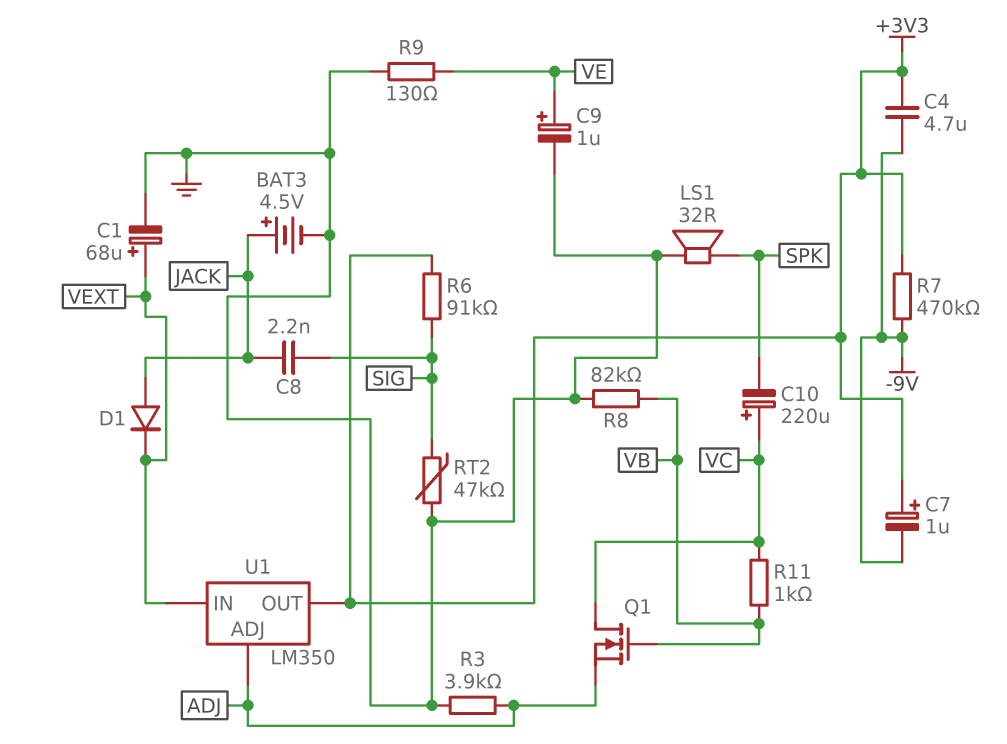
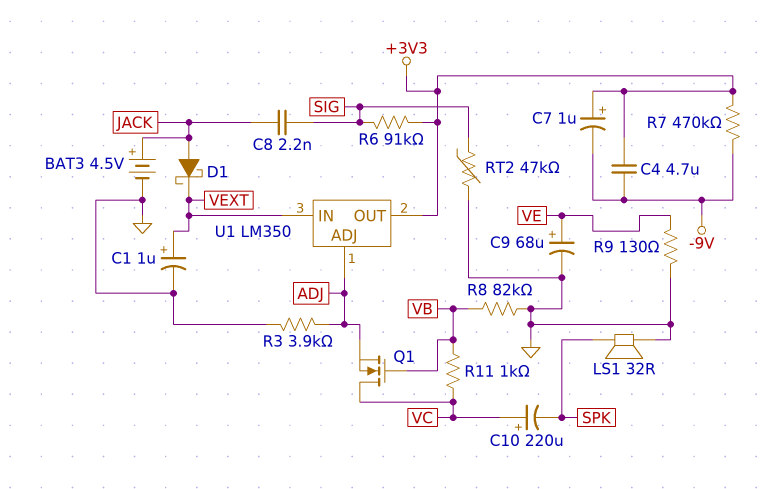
C1: 68uF (plus VEXT, minus GND) -> 1uF (plus VEXT, minus GND)
C9: 1uF (plus VE, minus GND) -> 68uF (plus VE, minus GND)
D1: diode (A JACK, K VEXT) -> schottky (A JACK, K VEXT)

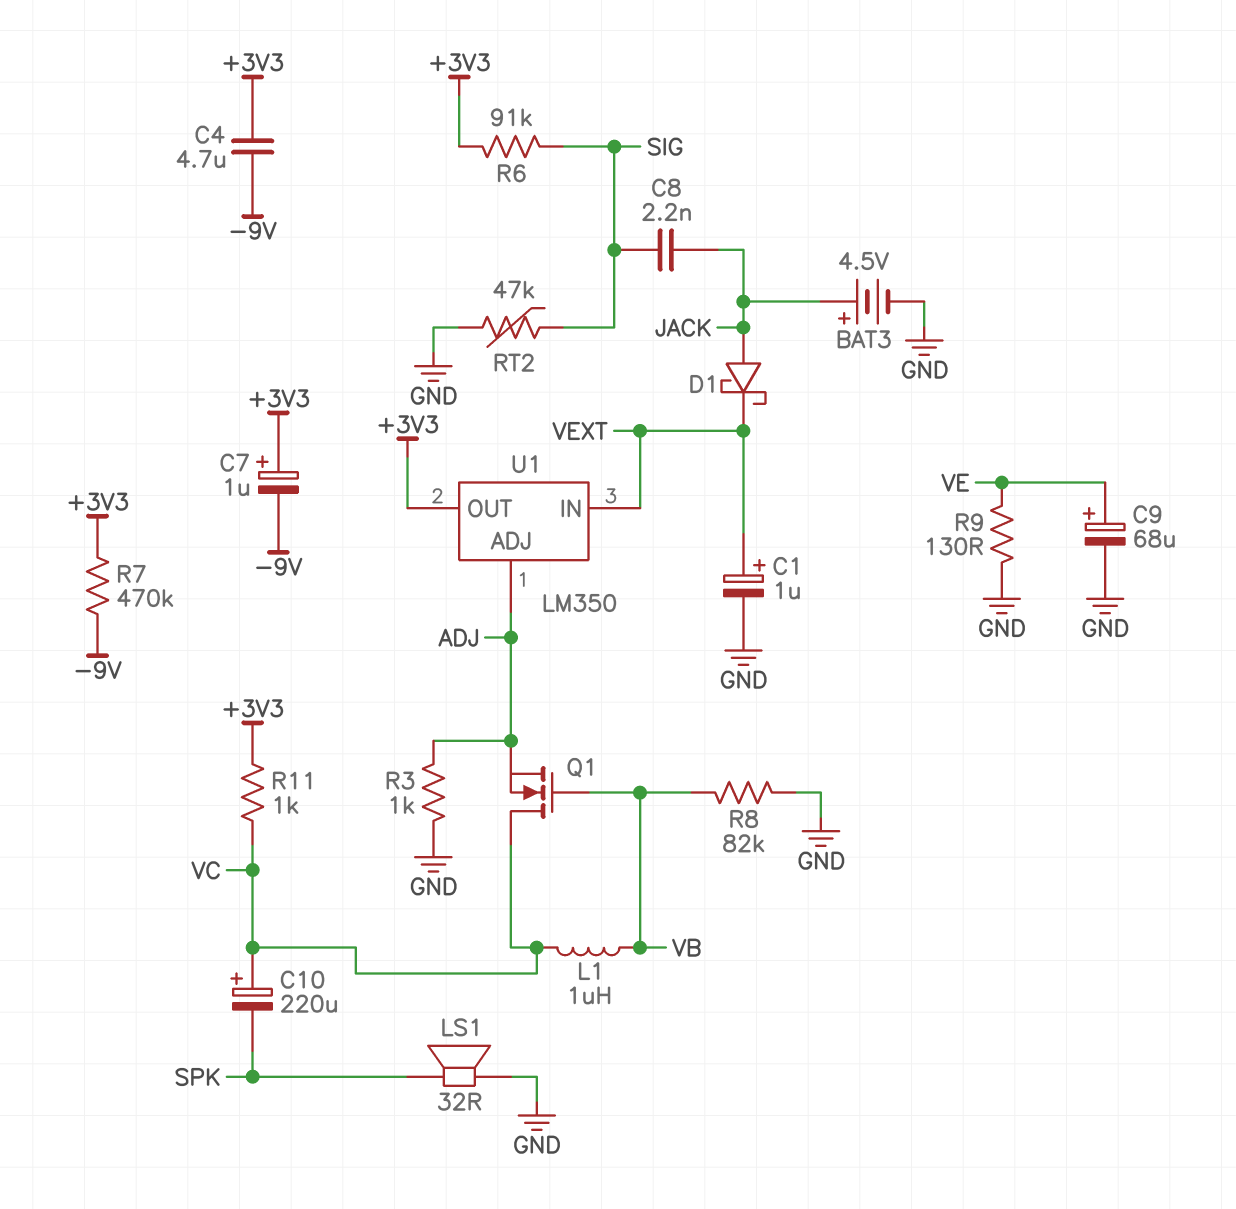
L1: none -> 1uH (VB, VC)
R3: 3.9k (ADJ, GND) -> 1k (ADJ, GND)
R11: 1k (VB, VC) -> 1k (+3V3, VC)

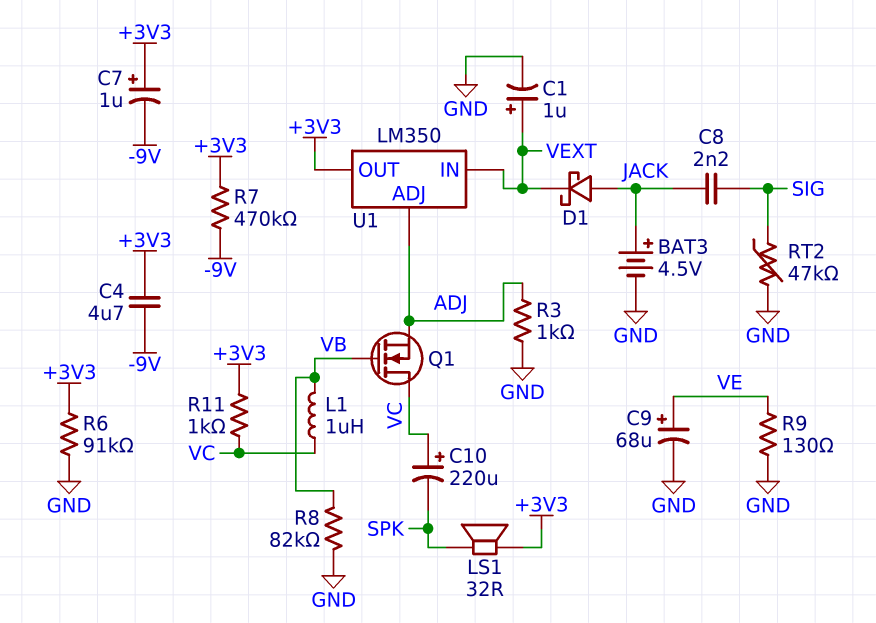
LS1: speaker 32R (GND, SPK) -> speaker 32R (+3V3, SPK)
R6: 91k (+3V3, SIG) -> 91k (+3V3, GND)

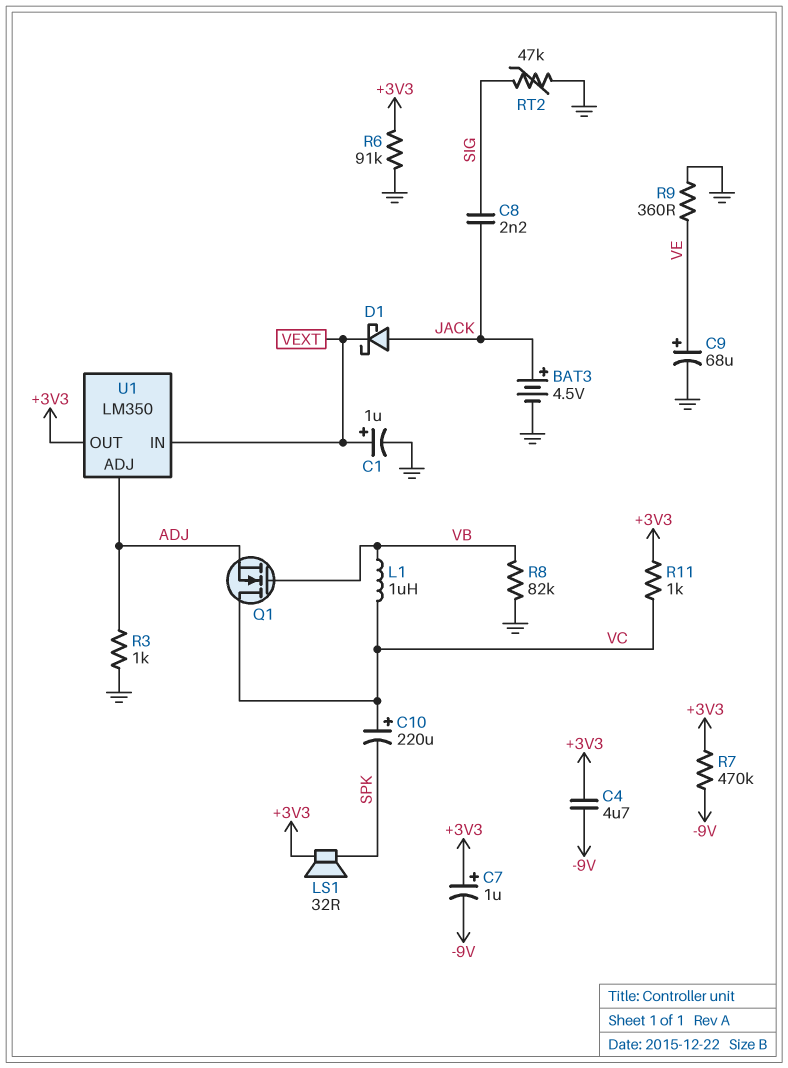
R9: 130 (GND, VE) -> 360 (GND, VE)

